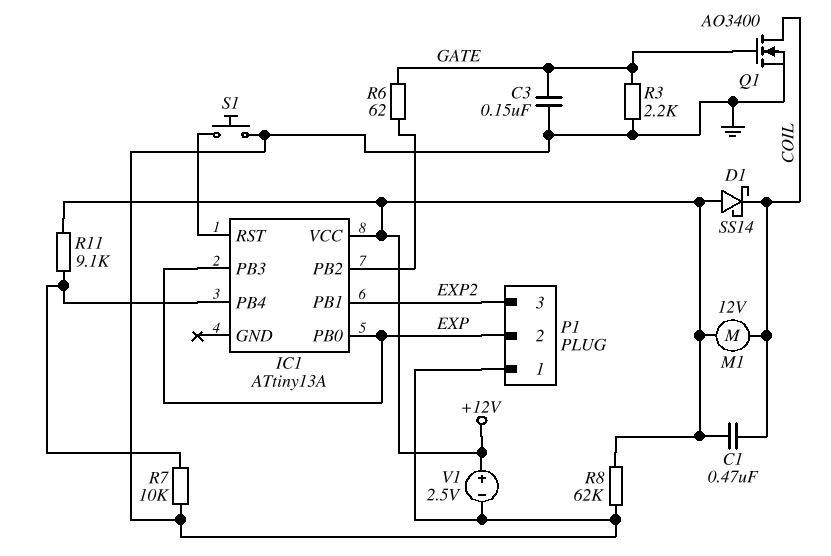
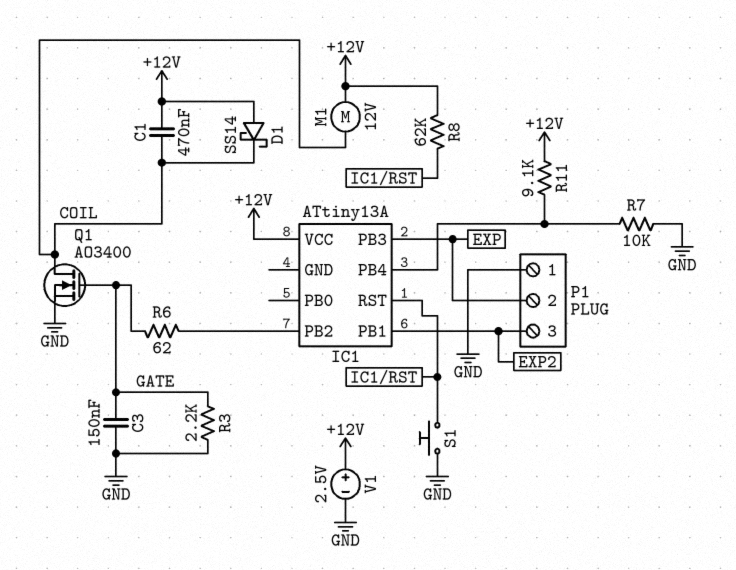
IC1 pin PB0: EXP -> none
R8: 62k (+12V, GND) -> 62k (+12V, IC1/RST)

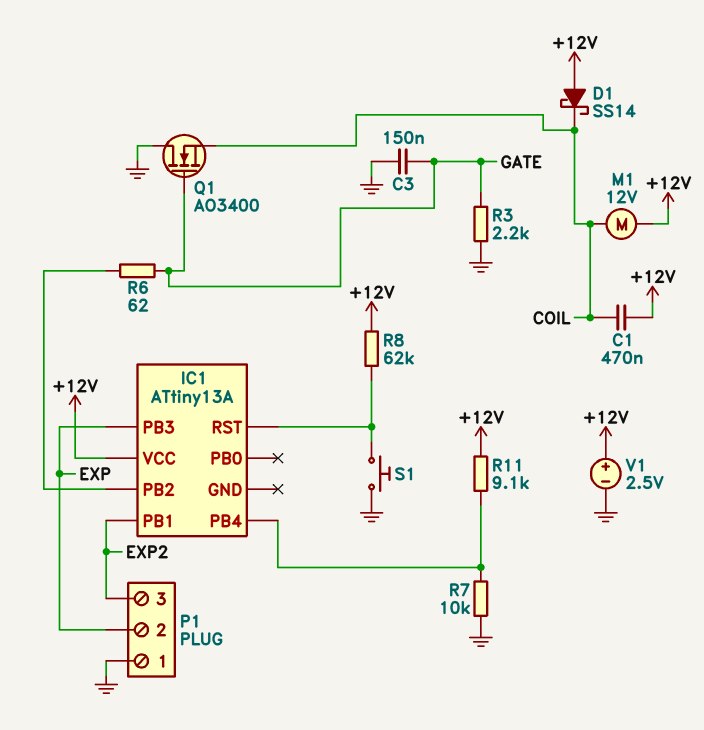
Q1: NMOS AO3400 (G GATE, D COIL, S GND) -> NMOS AO3400 (G GATE, D GND, S COIL)

